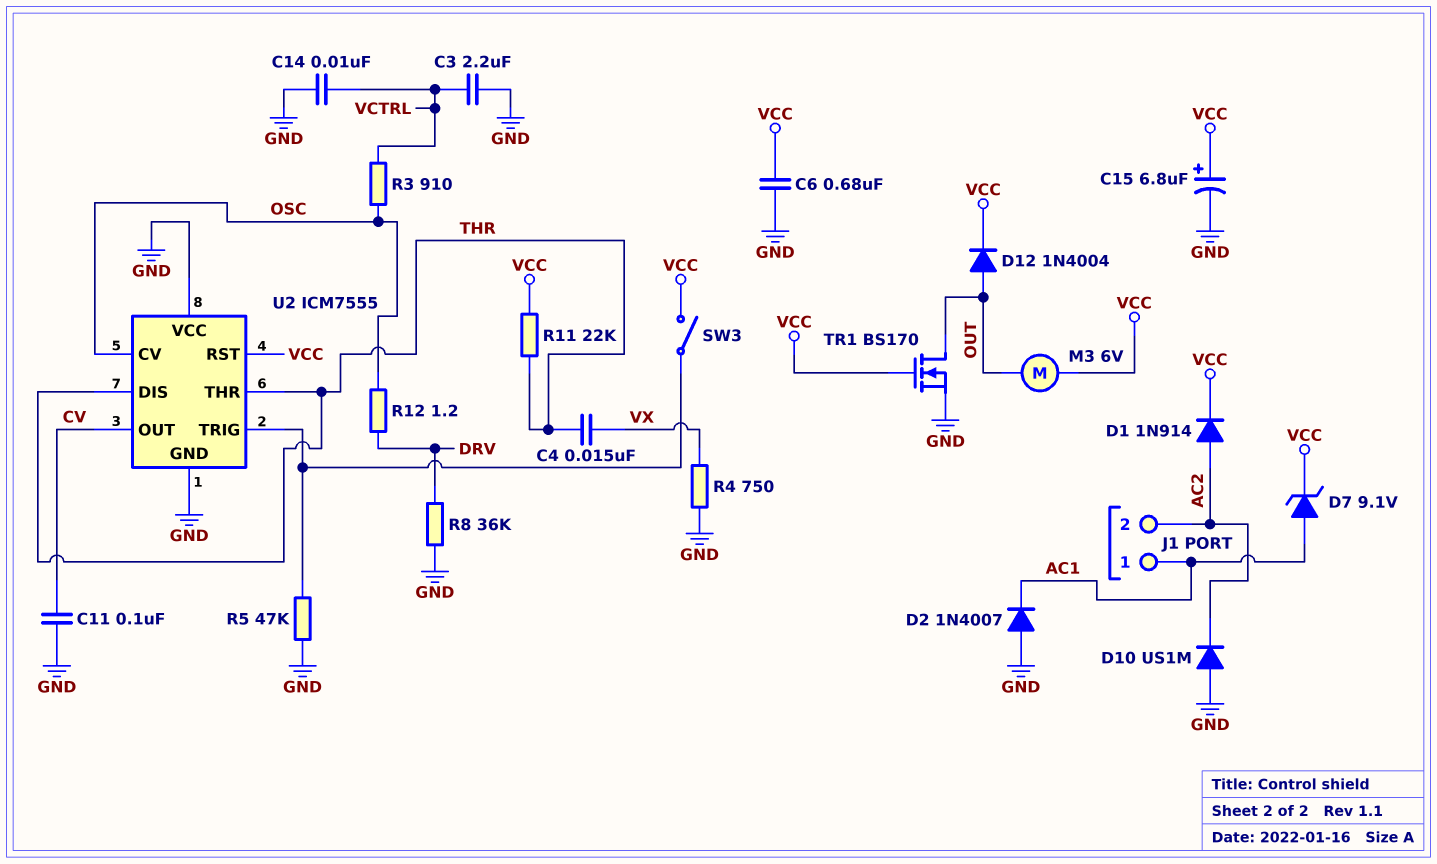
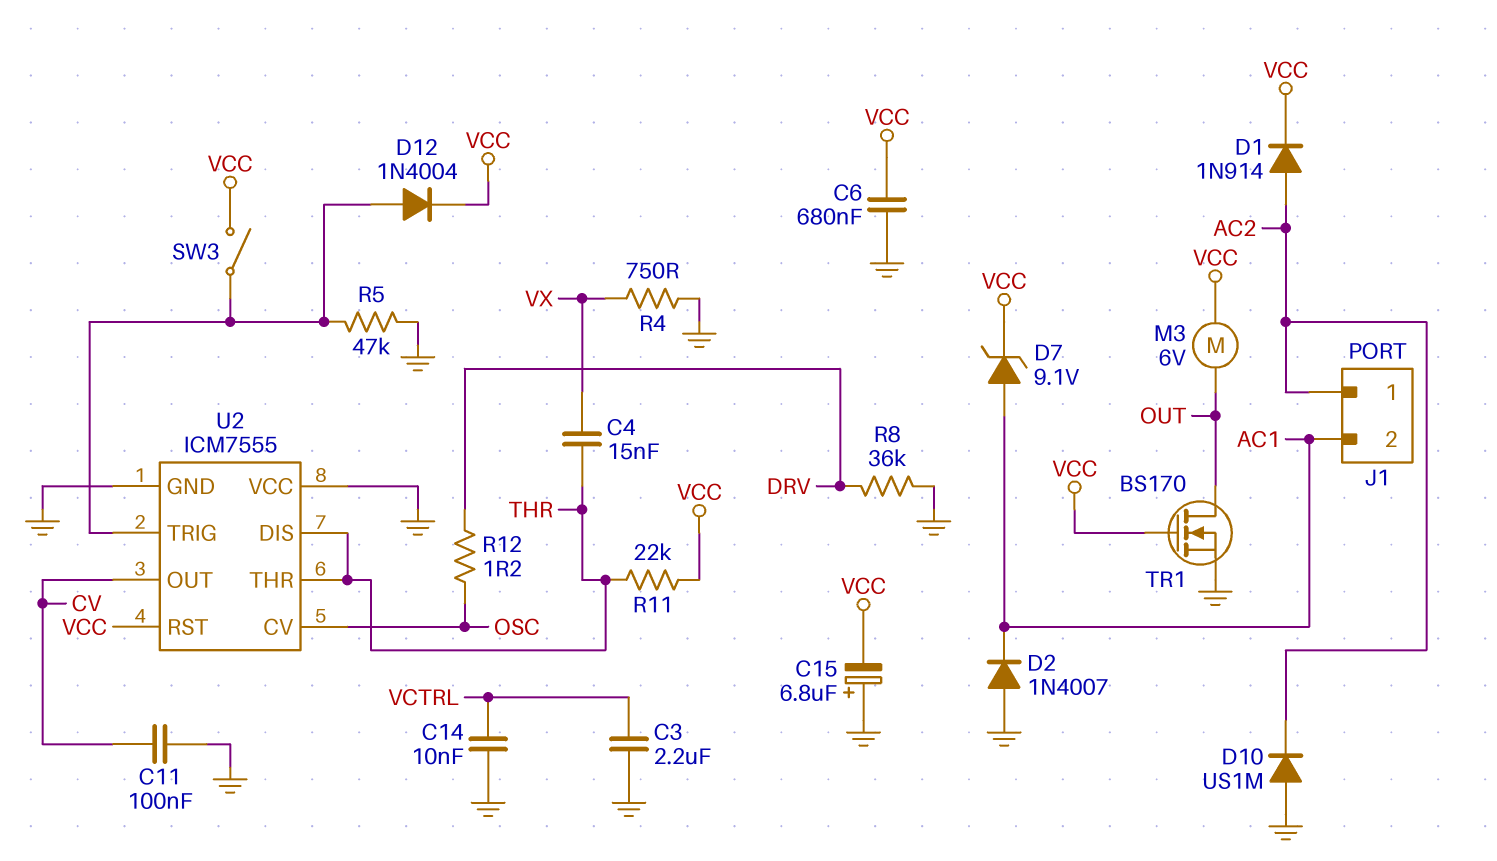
C15: 6.8uF (plus VCC, minus GND) -> 6.8uF (plus GND, minus VCC)
D12: diode 1N4004 (A OUT, K VCC) -> diode 1N4004 (A U2/TRIG, K VCC)
J1 pin 1: AC1 -> AC2
J1 pin 2: AC2 -> AC1
R3: 910 (OSC, VCTRL) -> none

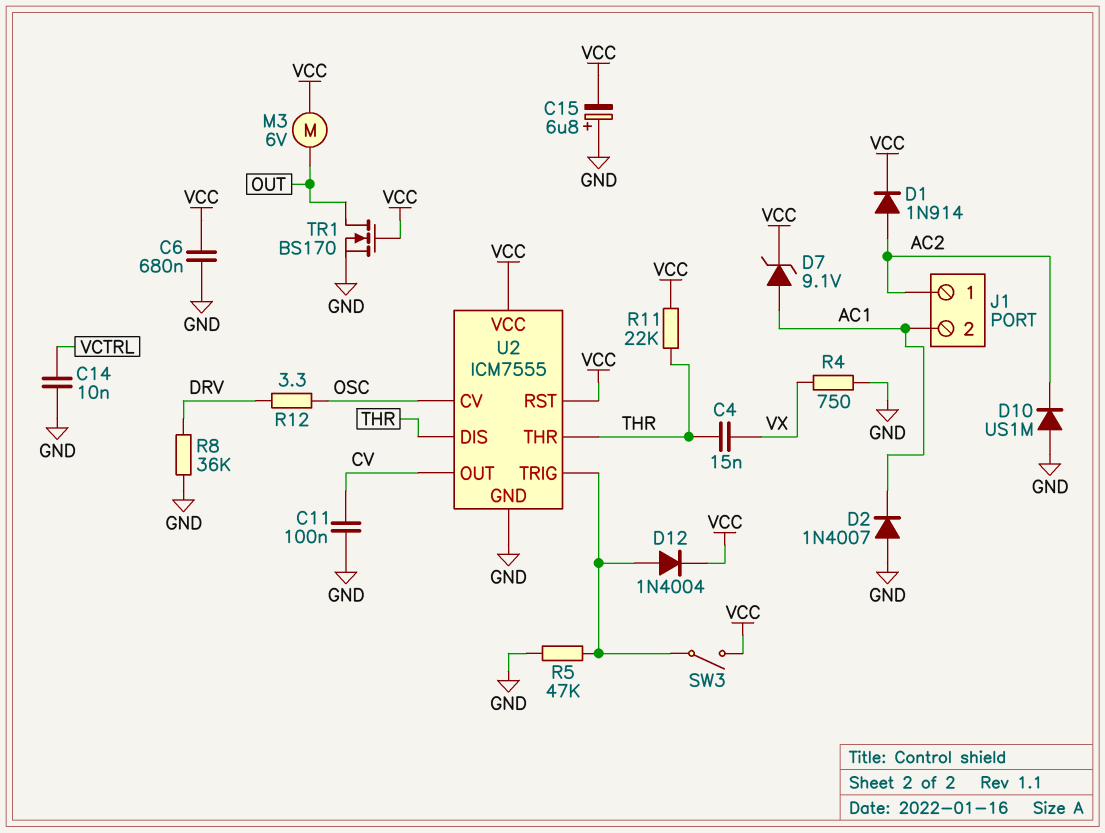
C3: 2.2uF (GND, VCTRL) -> none
R12: 1.2 (DRV, OSC) -> 3.3 (DRV, OSC)
U2 pin VCC: GND -> VCC

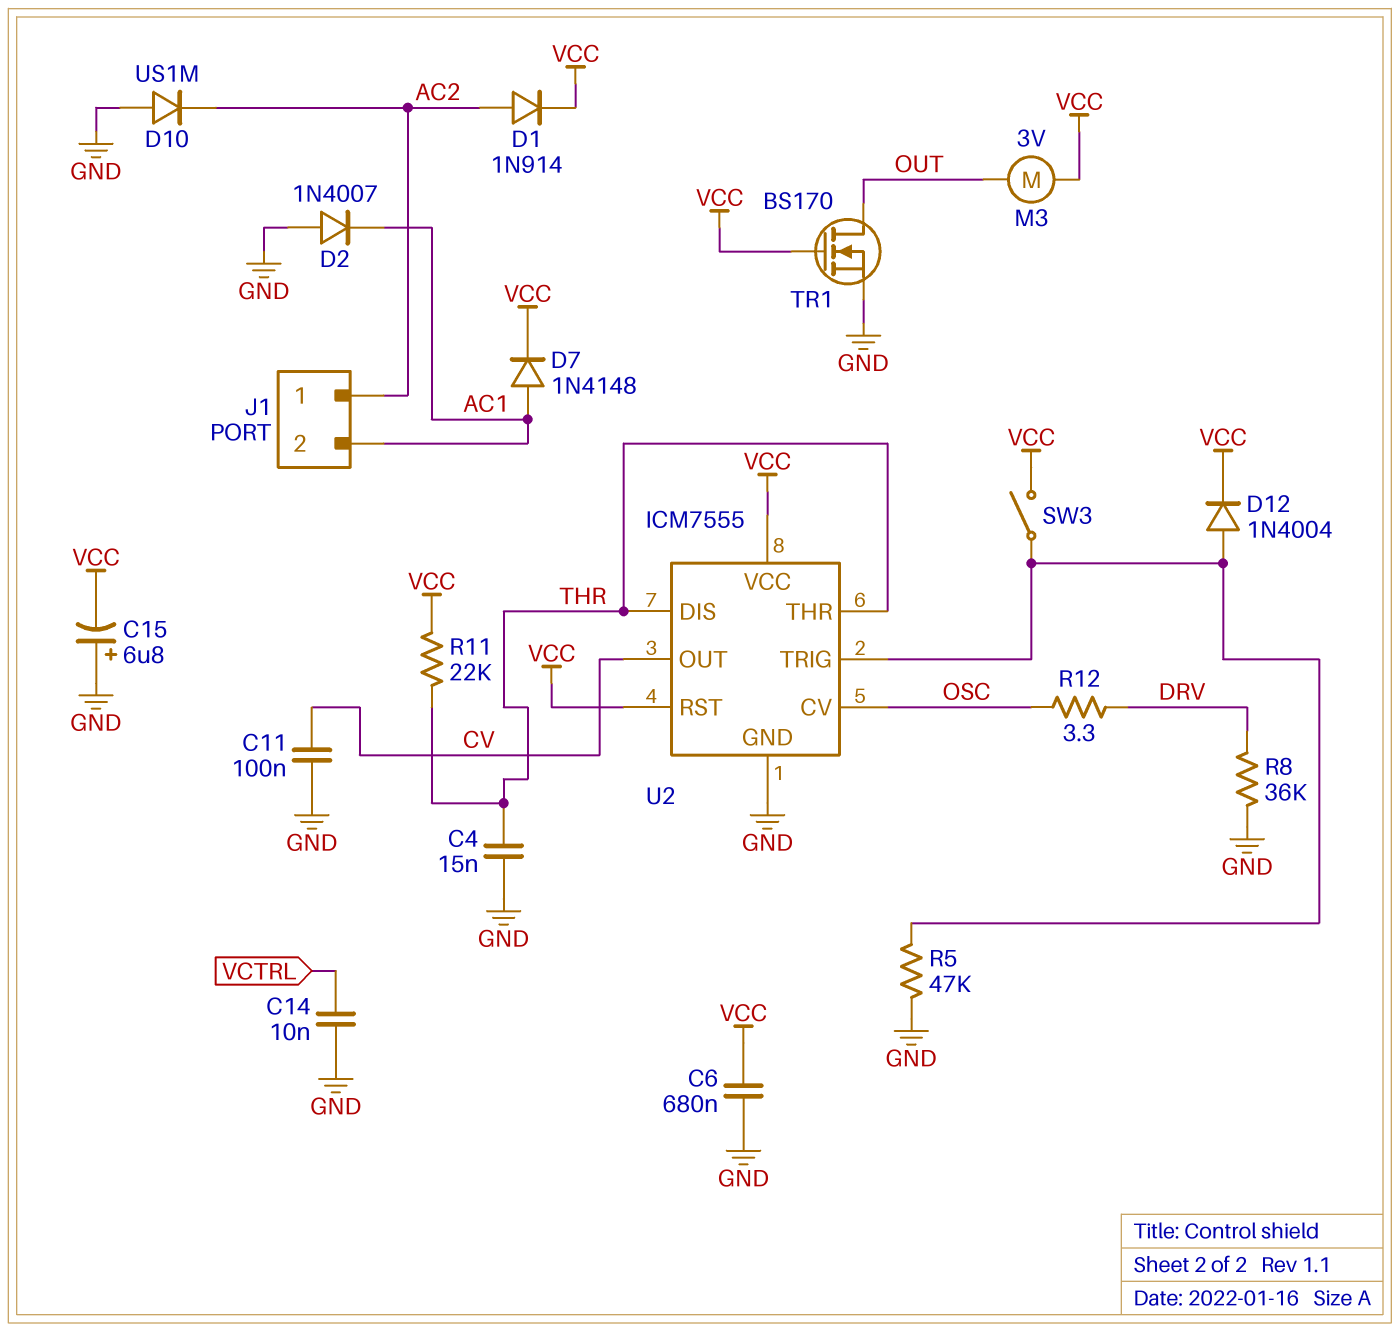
C4: 15nF (THR, VX) -> 15nF (GND, THR)
D7: zener 9.1V (A AC1, K VCC) -> diode 1N4148 (A AC1, K VCC)
M3: motor 6V (OUT, VCC) -> motor 3V (OUT, VCC)
R4: 750 (GND, VX) -> none

